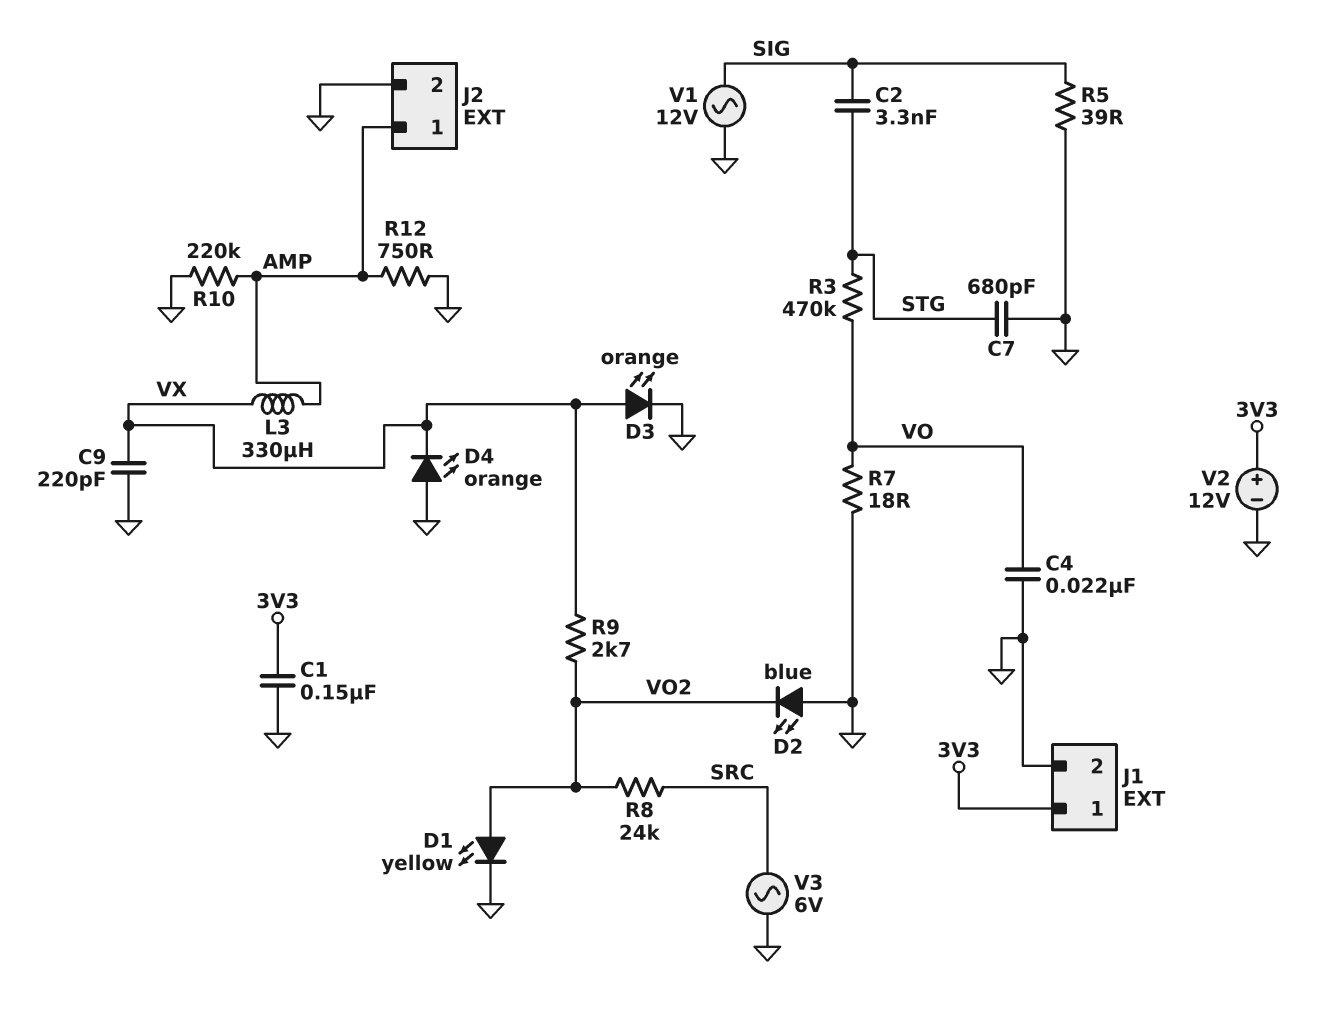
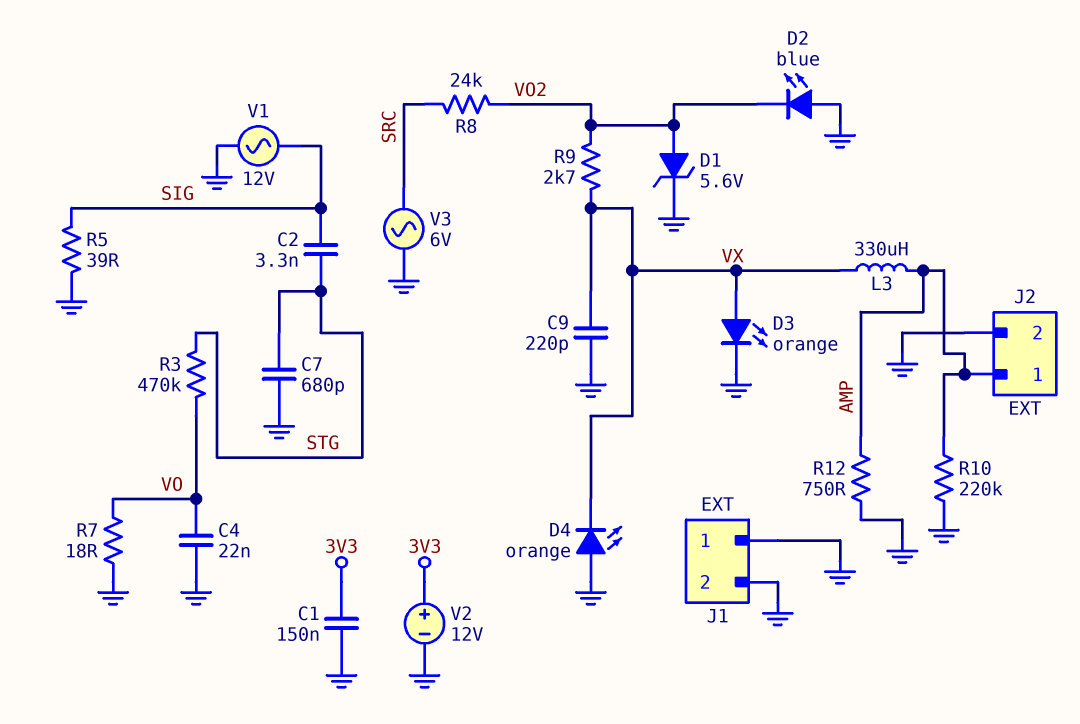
D1: LED yellow (A VO2, K GND) -> zener 5.6V (A VO2, K GND)
J1 pin 1: 3V3 -> GND

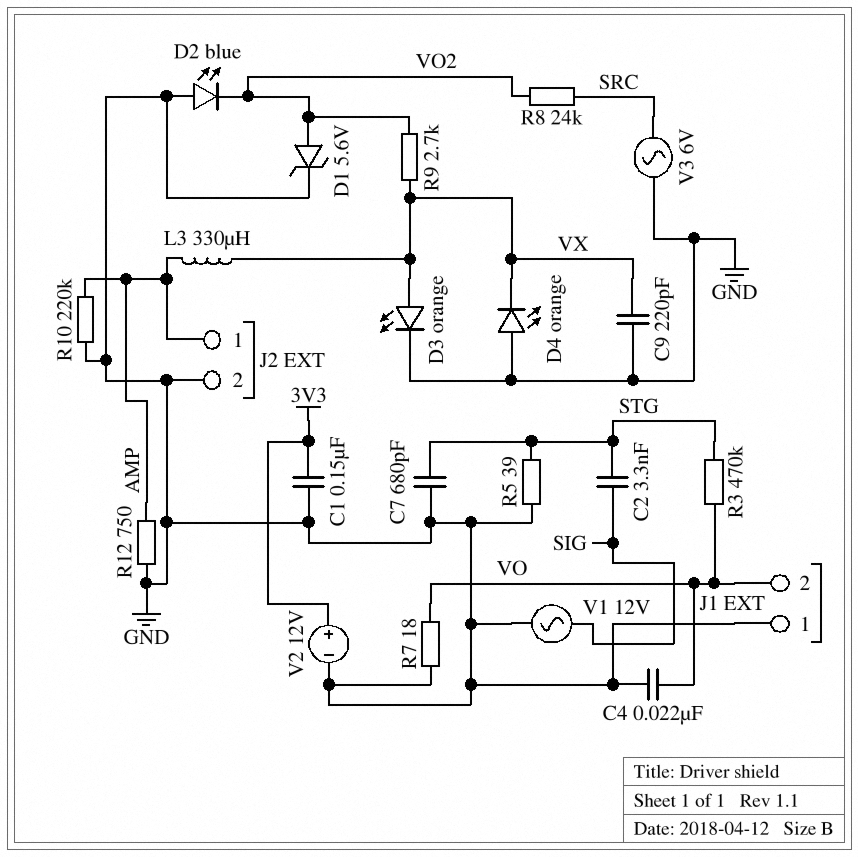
J1 pin 2: GND -> VO
R5: 39 (GND, SIG) -> 39 (GND, STG)

